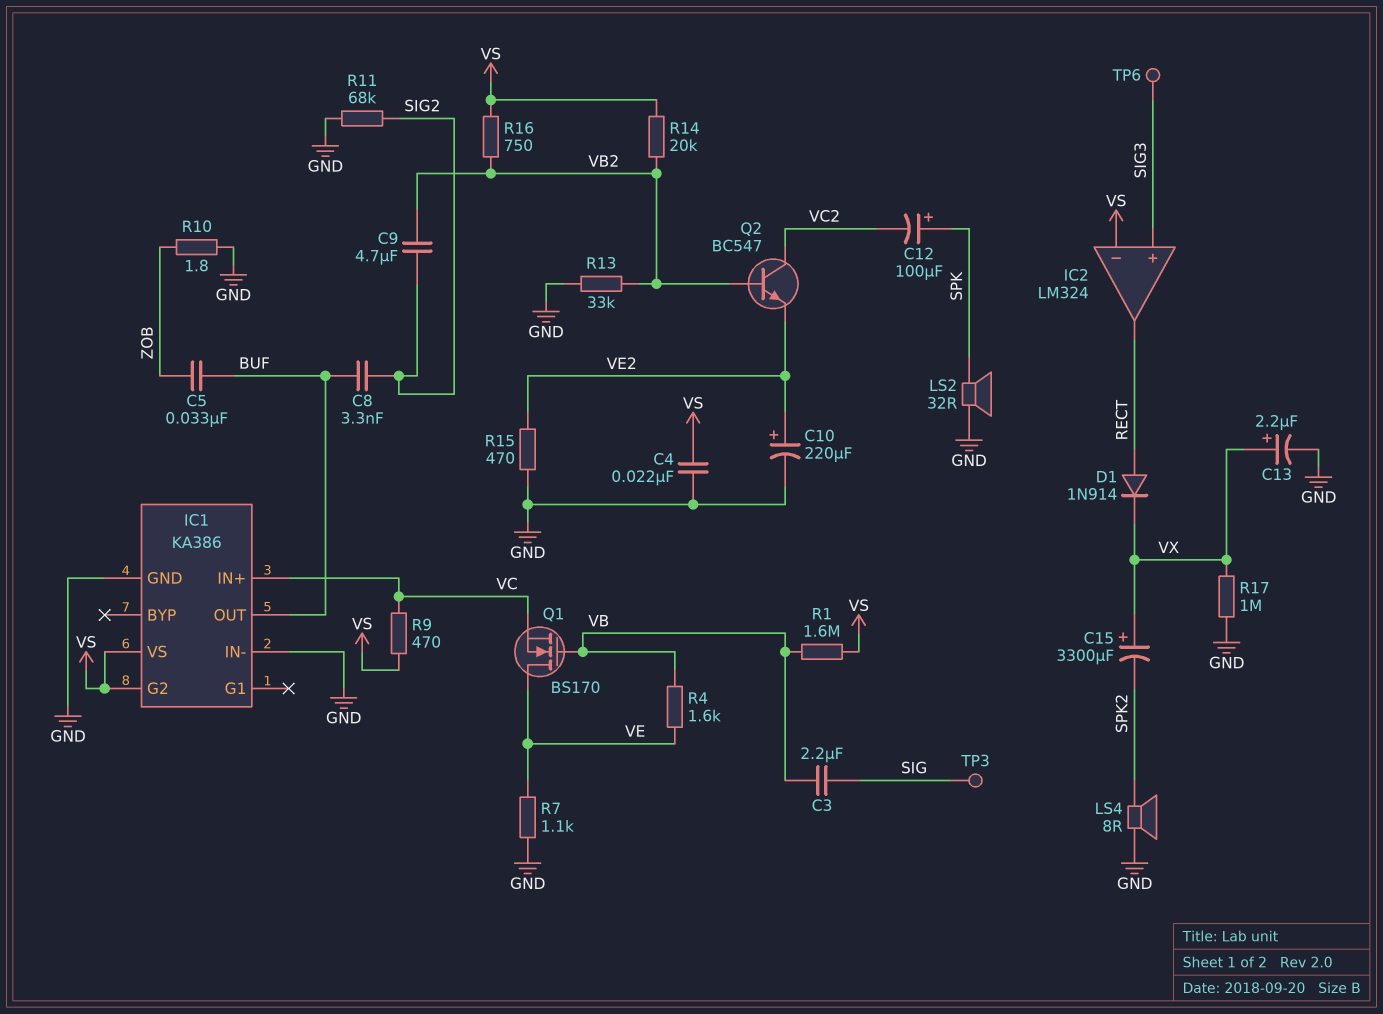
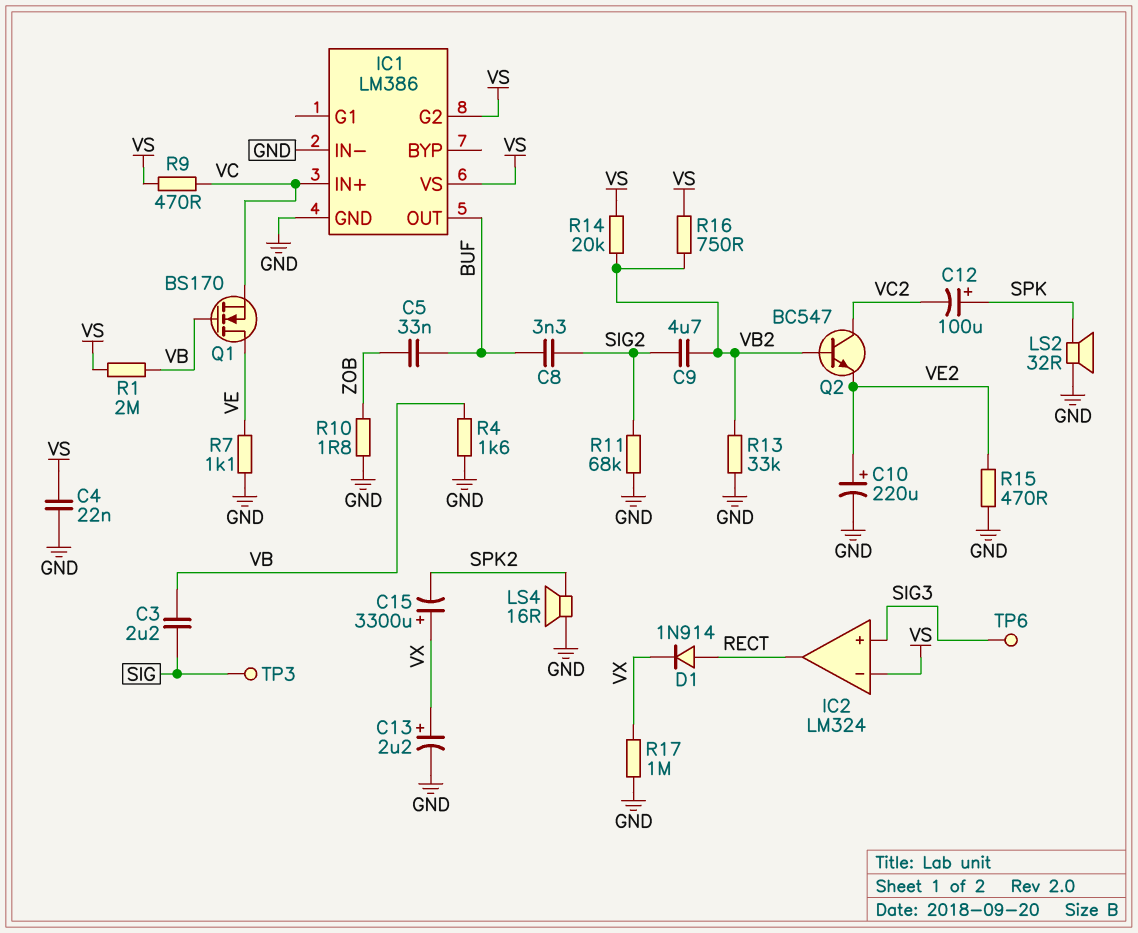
IC1: KA386 -> LM386
LS4: speaker 8R (GND, SPK2) -> speaker 16R (GND, SPK2)
R1: 1.6M (VB, VS) -> 2M (VB, VS)
R4: 1.6k (VB, VE) -> 1.6k (GND, VB)

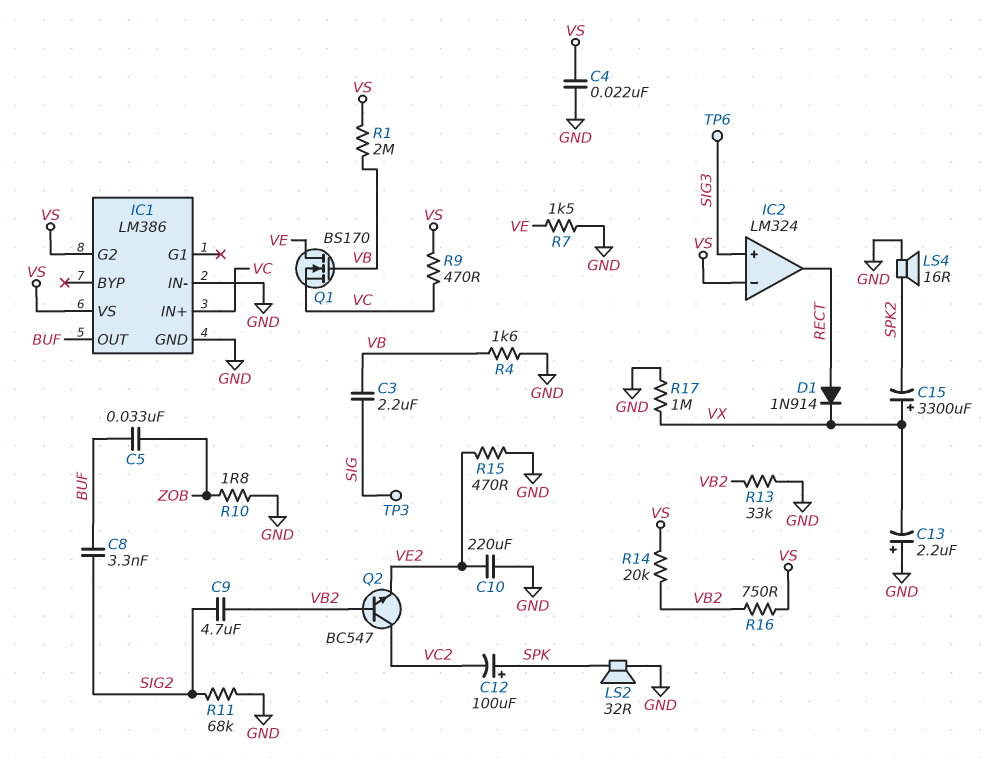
C10: 220uF (plus VE2, minus GND) -> 220uF (GND, VE2)
C13: 2.2uF (plus VX, minus GND) -> 2.2uF (plus GND, minus VX)
R7: 1.1k (GND, VE) -> 1.5k (GND, VE)

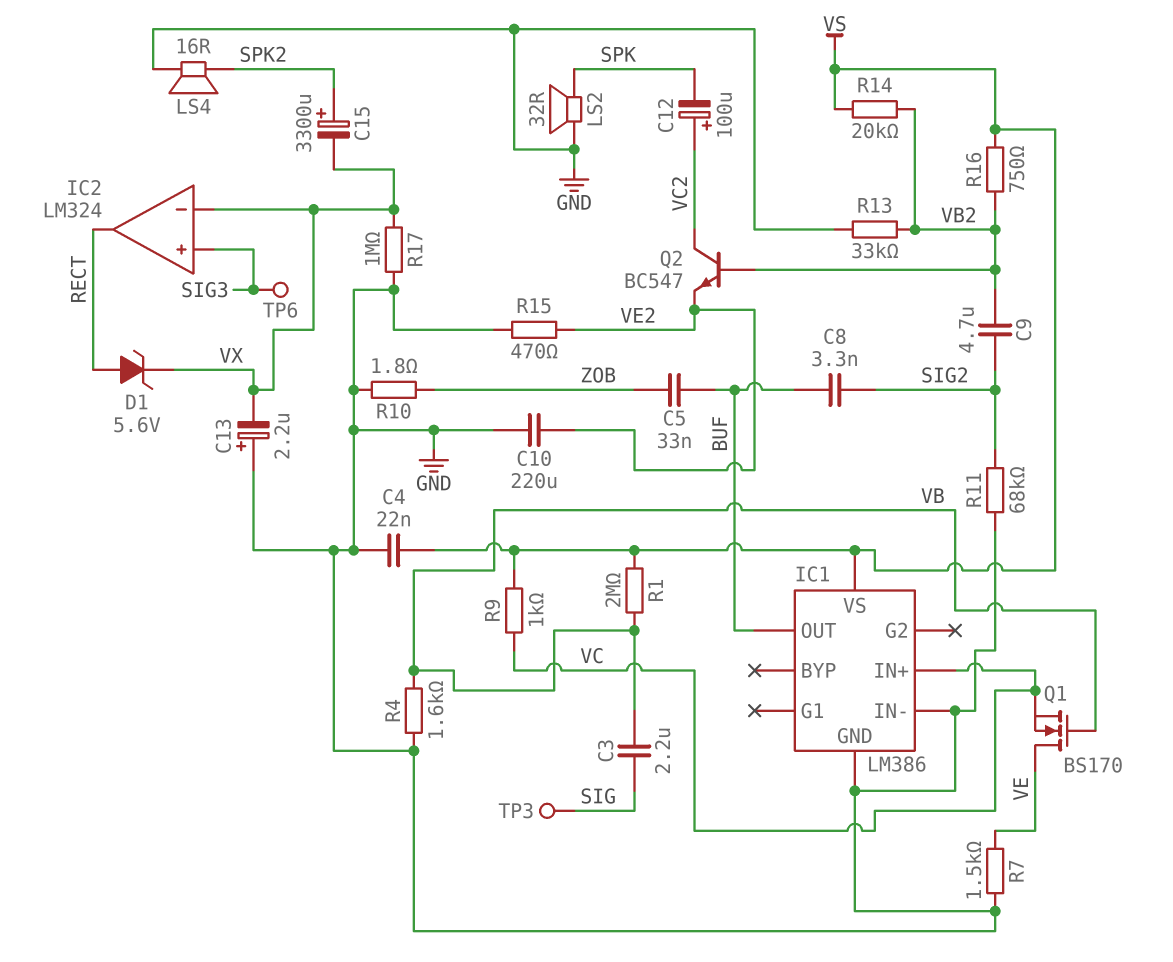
C12: 100uF (plus SPK, minus VC2) -> 100uF (plus VC2, minus SPK)
C15: 3300uF (plus VX, minus SPK2) -> 3300uF (plus SPK2, minus VX)
D1: diode 1N914 (A RECT, K VX) -> zener 5.6V (A RECT, K VX)
IC1 pin G2: VS -> none
IC2 pin in-: VS -> VX
R9: 470 (VC, VS) -> 1k (VC, VS)

